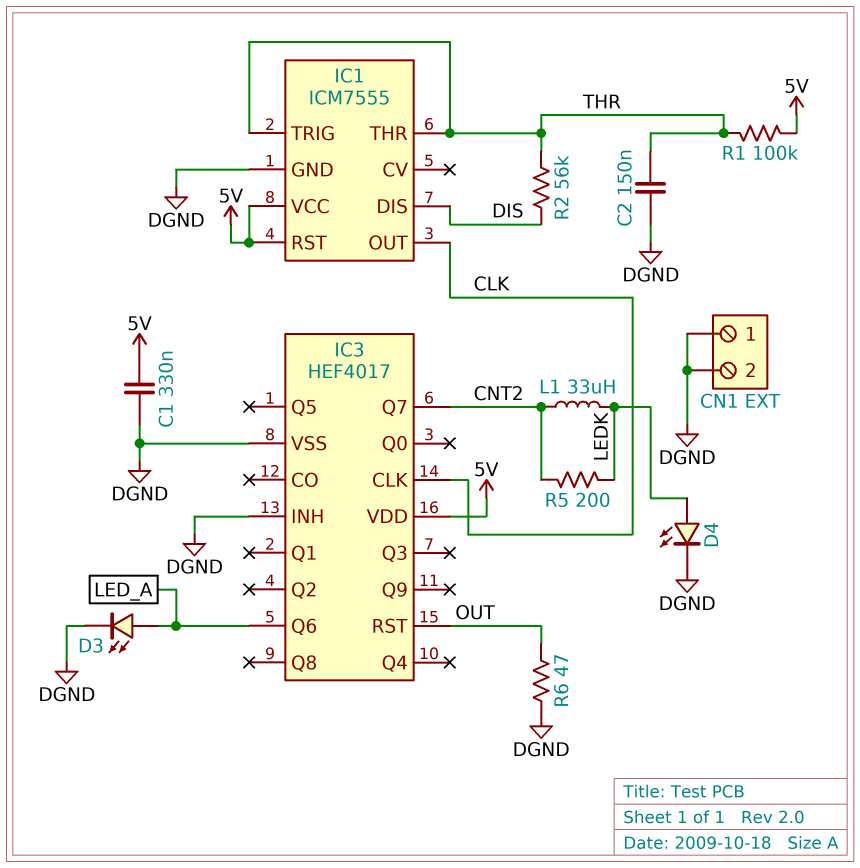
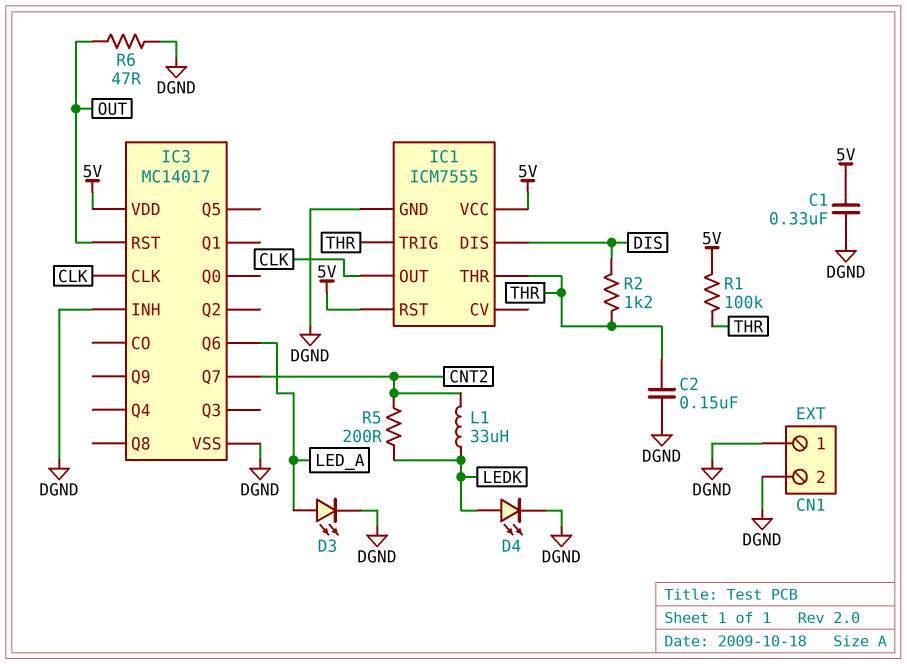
IC3: HEF4017 -> MC14017
R2: 56k (DIS, THR) -> 1.2k (DIS, THR)

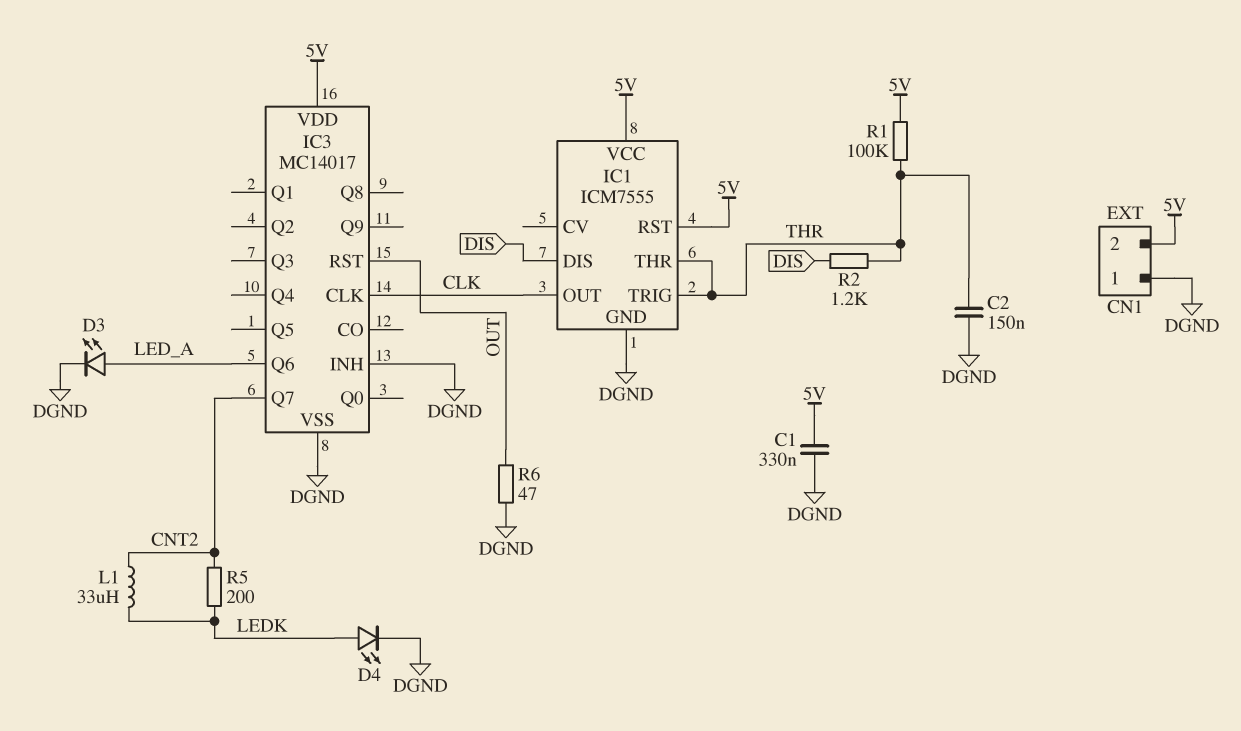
CN1 pin 2: DGND -> 5V

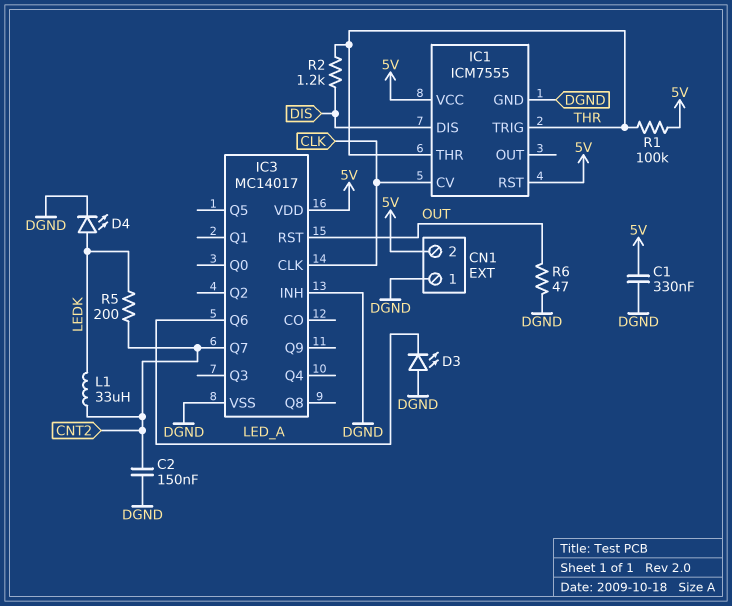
C2: 150nF (DGND, THR) -> 150nF (CNT2, DGND)
D3: LED (A LED_A, K DGND) -> LED (A DGND, K LED_A)
IC1 pin CV: none -> CLK
IC1 pin OUT: CLK -> none

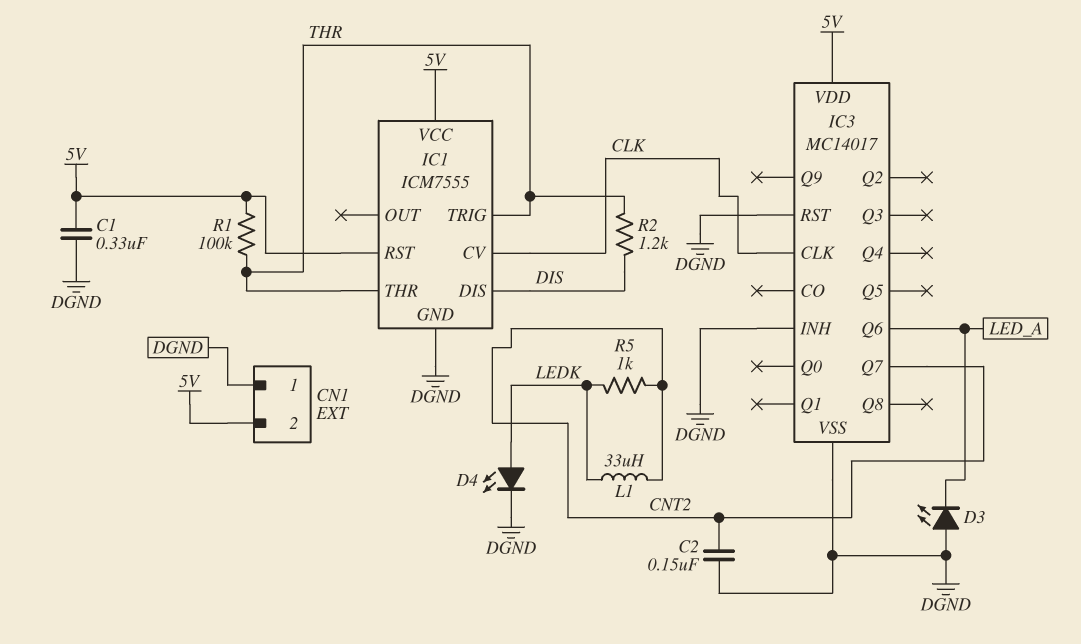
IC3 pin RST: OUT -> DGND
R5: 200 (CNT2, LEDK) -> 1k (CNT2, LEDK)
R6: 47 (DGND, OUT) -> none

